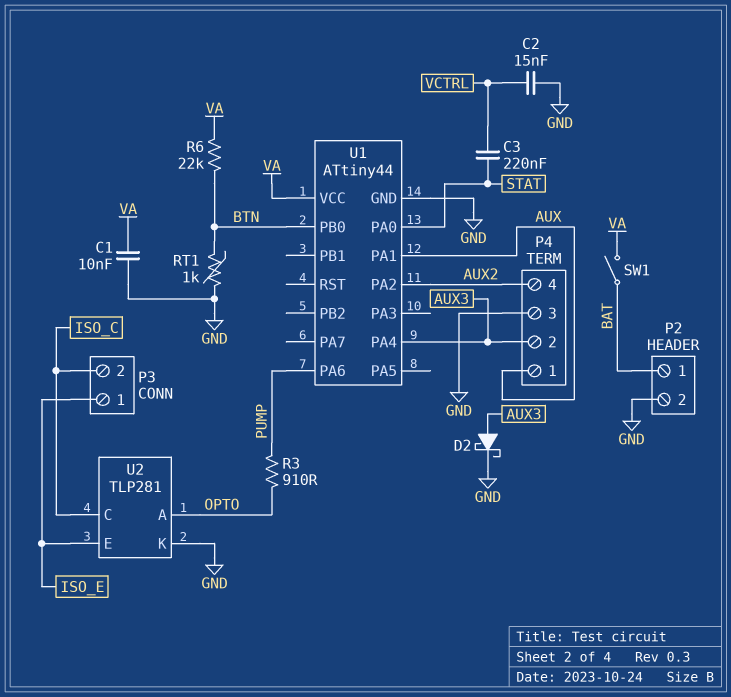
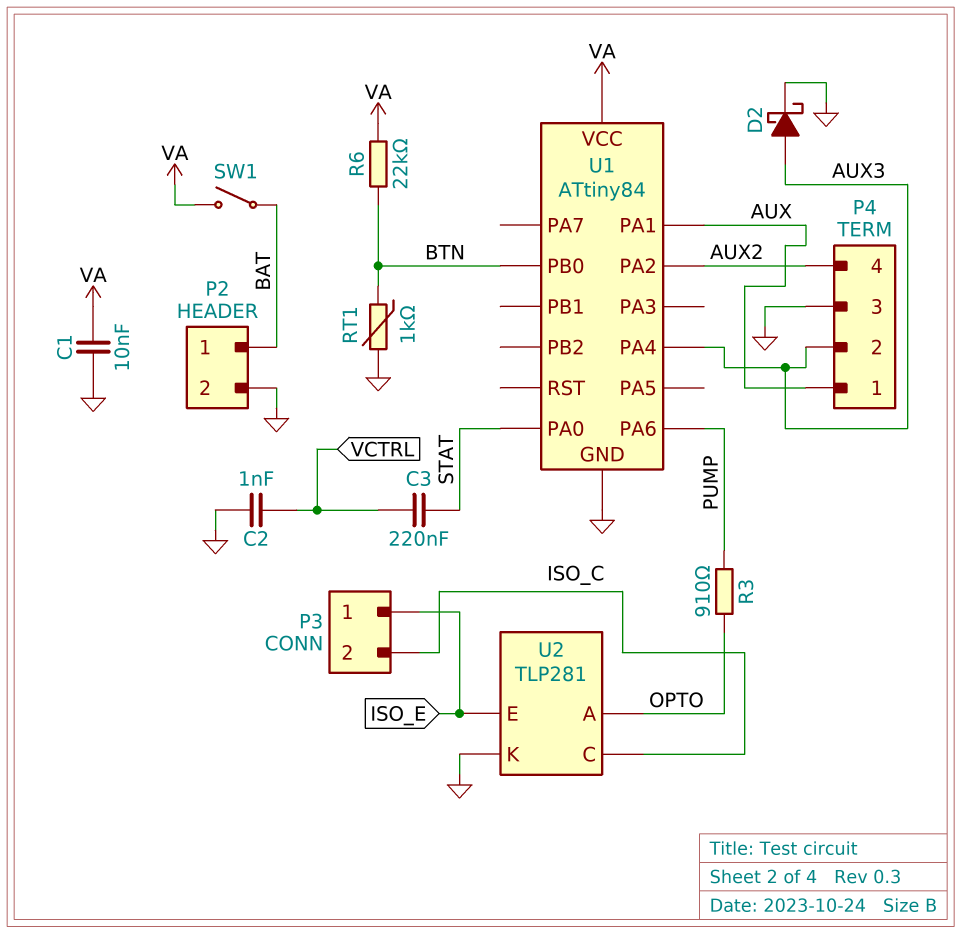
C2: 15nF (GND, VCTRL) -> 1nF (GND, VCTRL)
U1: ATtiny44 -> ATtiny84

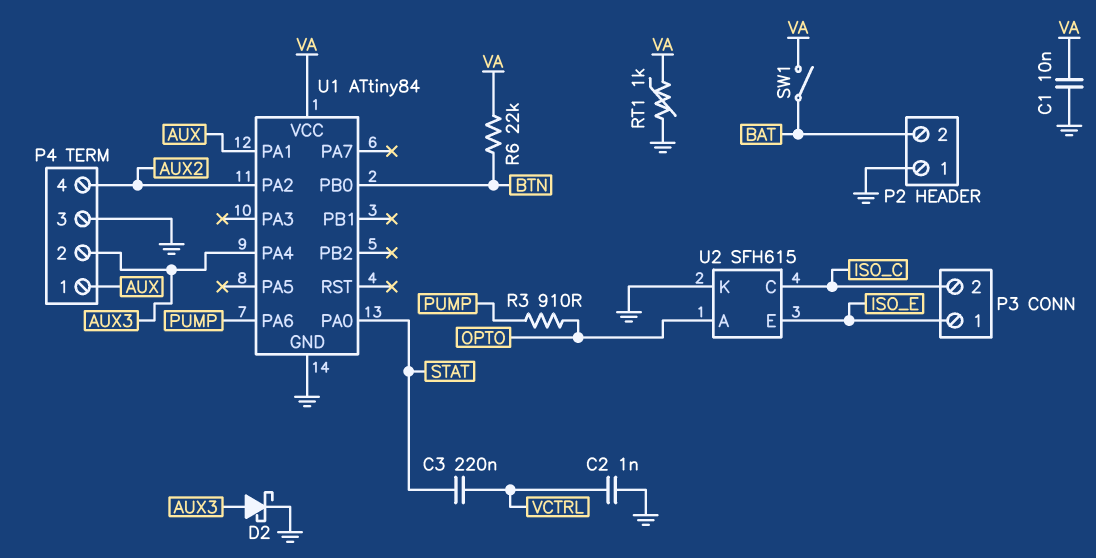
P2 pin 1: BAT -> GND
P2 pin 2: GND -> BAT
RT1: 1k (BTN, GND) -> 1k (GND, VA)
U2: TLP281 -> SFH615

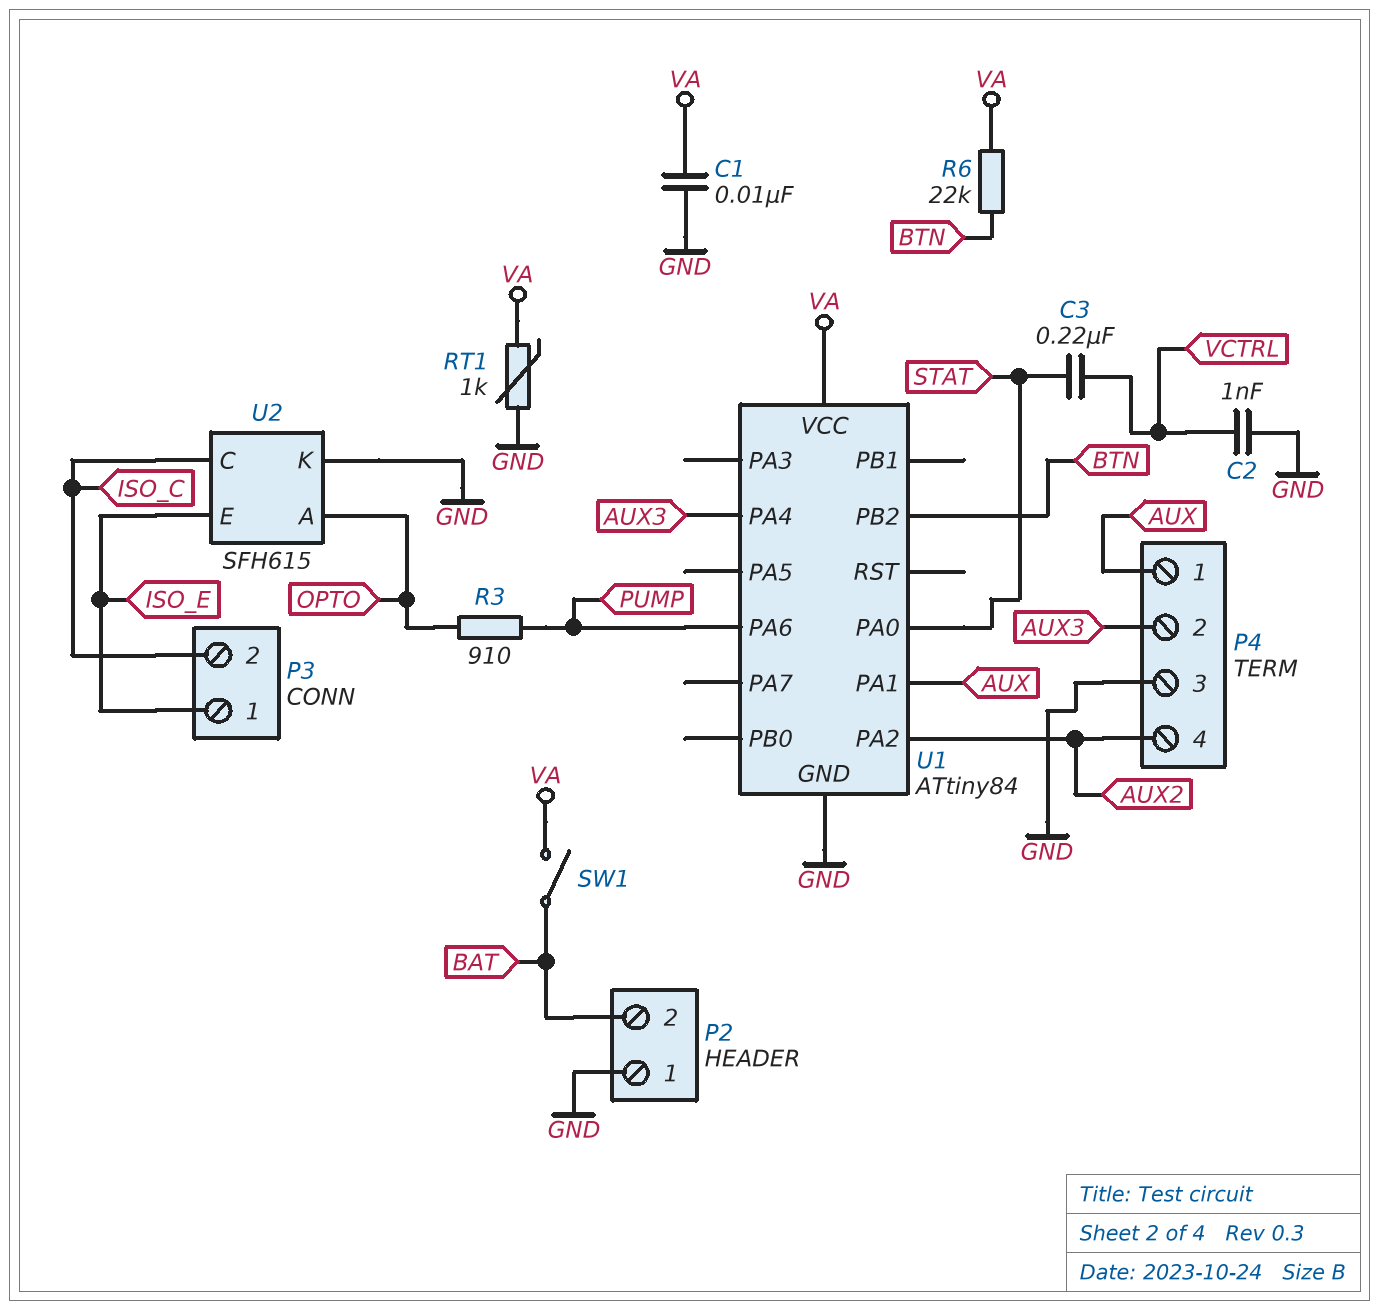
D2: schottky (A AUX3, K GND) -> none
U1 pin PB0: BTN -> none
U1 pin PB2: none -> BTN

